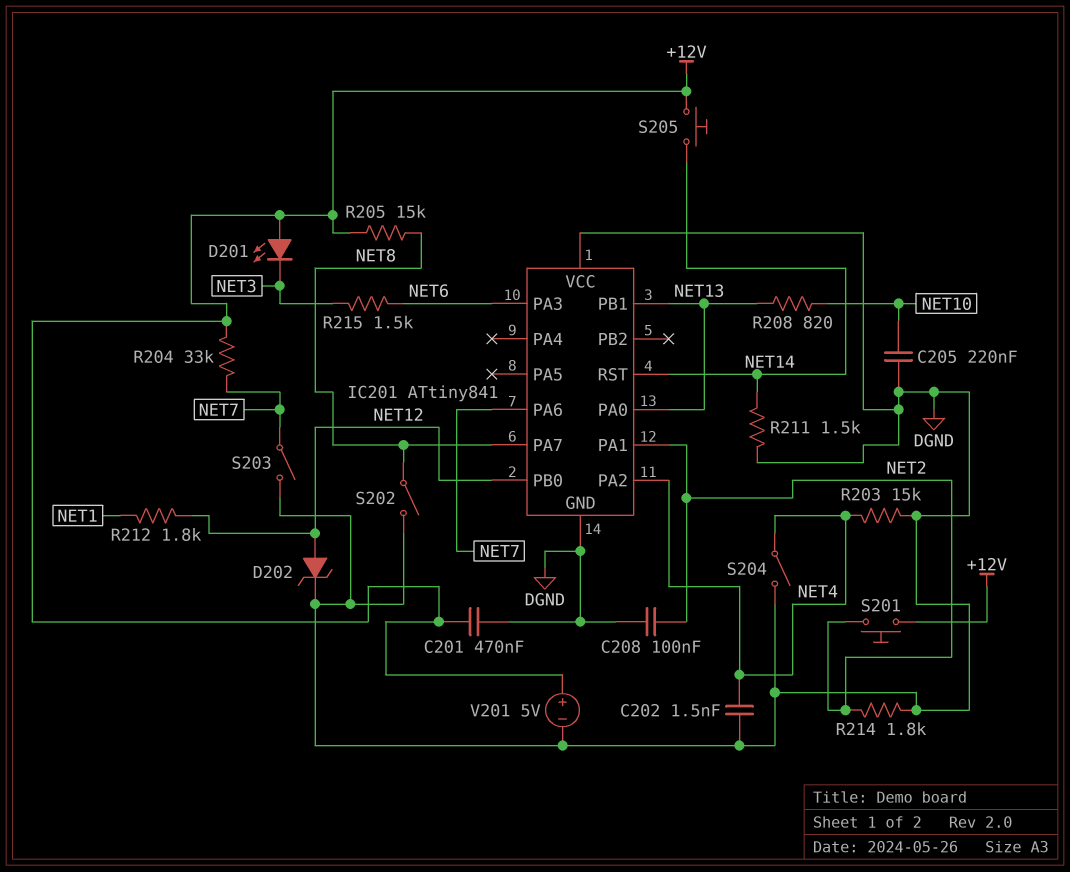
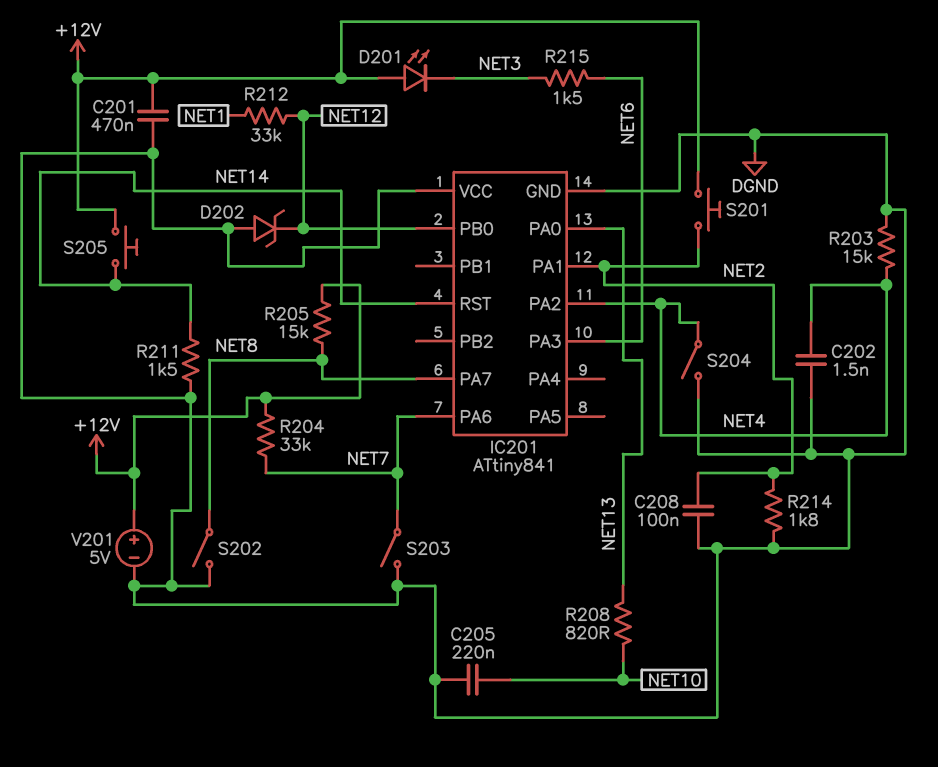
D202: zener (A NET12, K DGND) -> zener (A DGND, K NET12)
IC201 pin PB1: NET13 -> none
R212: 1.8k (NET1, NET12) -> 33k (NET1, NET12)

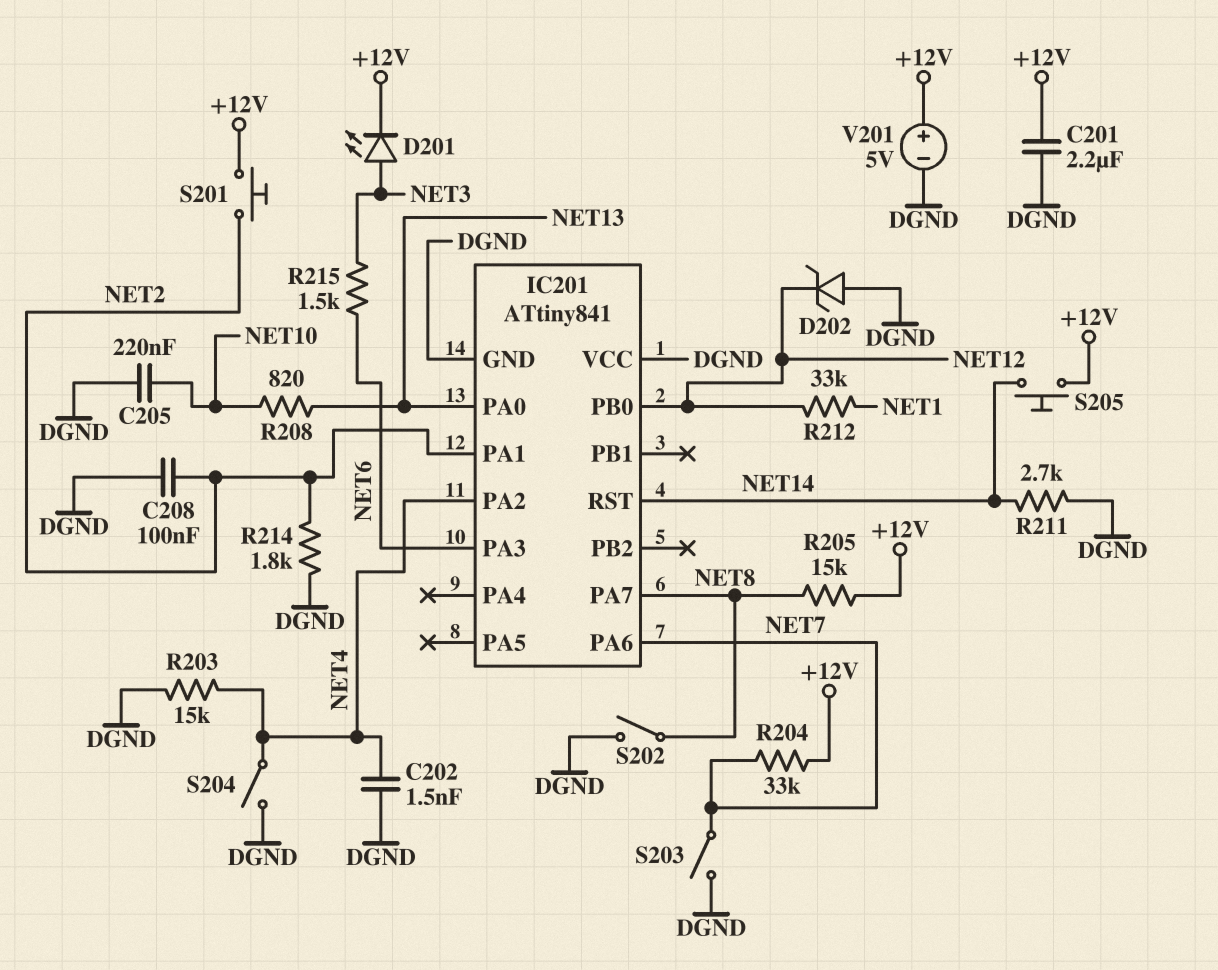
C201: 470nF (+12V, DGND) -> 2.2uF (+12V, DGND)
D201: LED (A +12V, K NET3) -> LED (A NET3, K +12V)
R211: 1.5k (DGND, NET14) -> 2.7k (DGND, NET14)

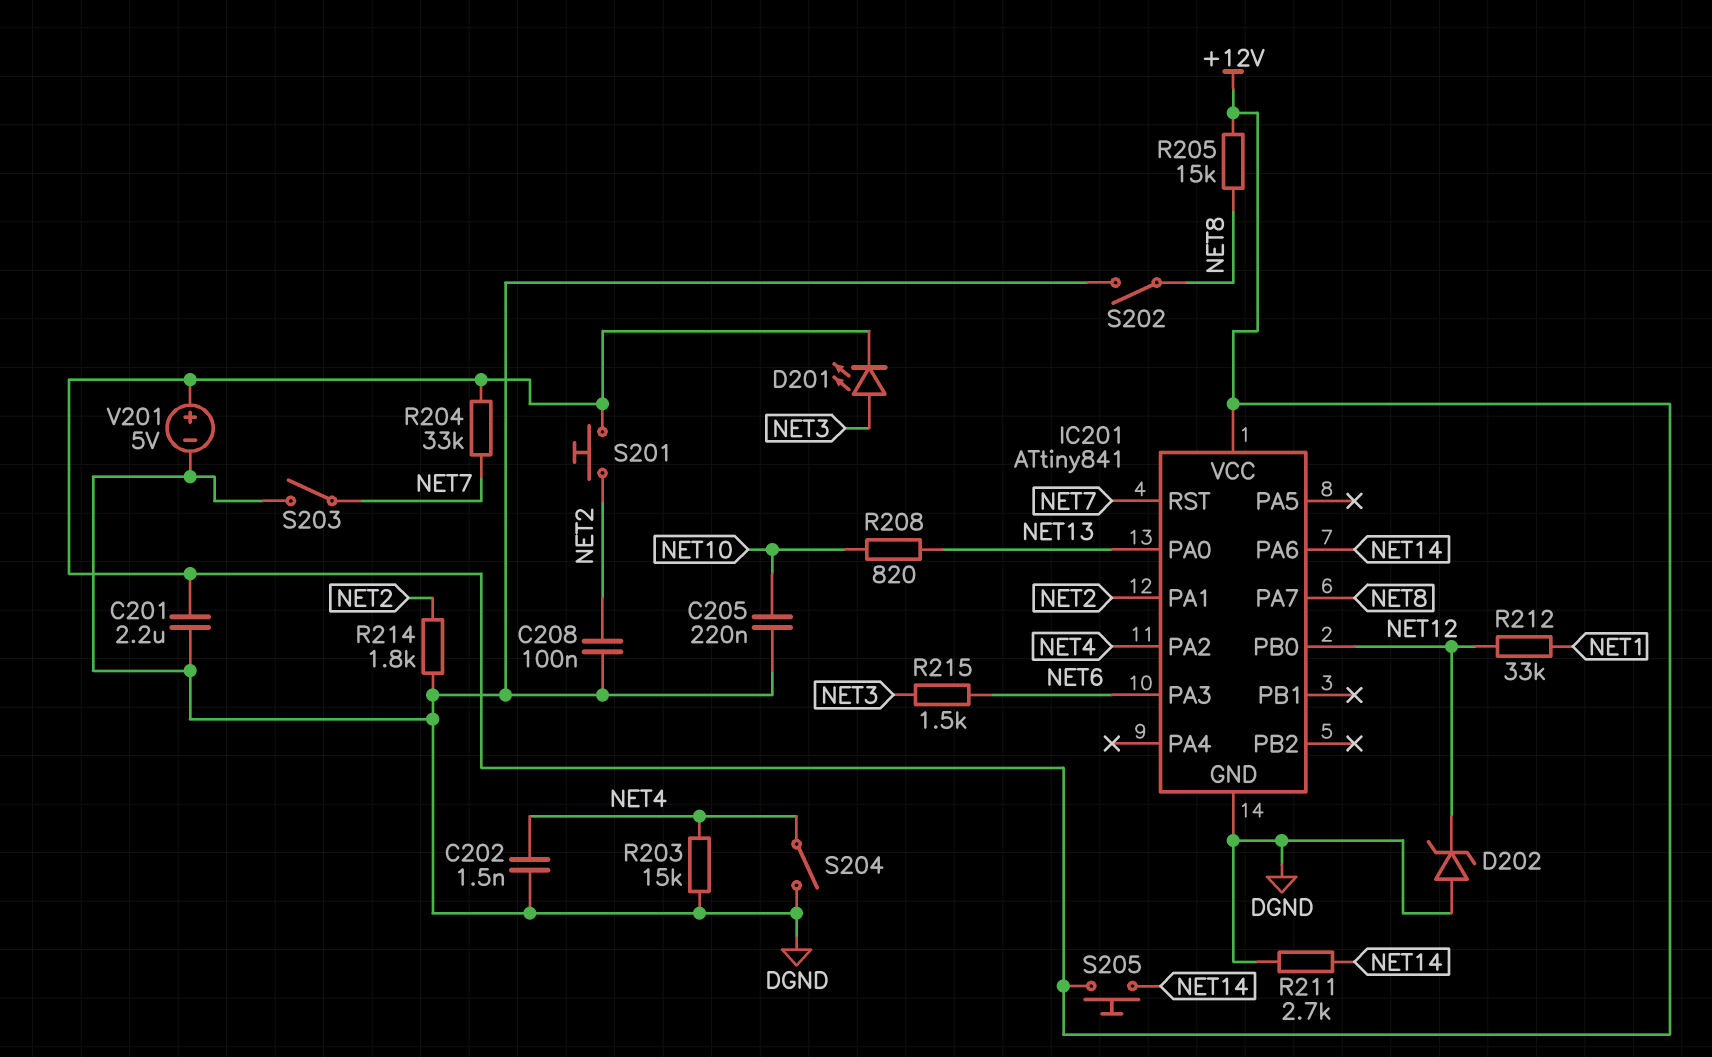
IC201 pin PA6: NET7 -> NET14
IC201 pin RST: NET14 -> NET7
IC201 pin VCC: DGND -> +12V

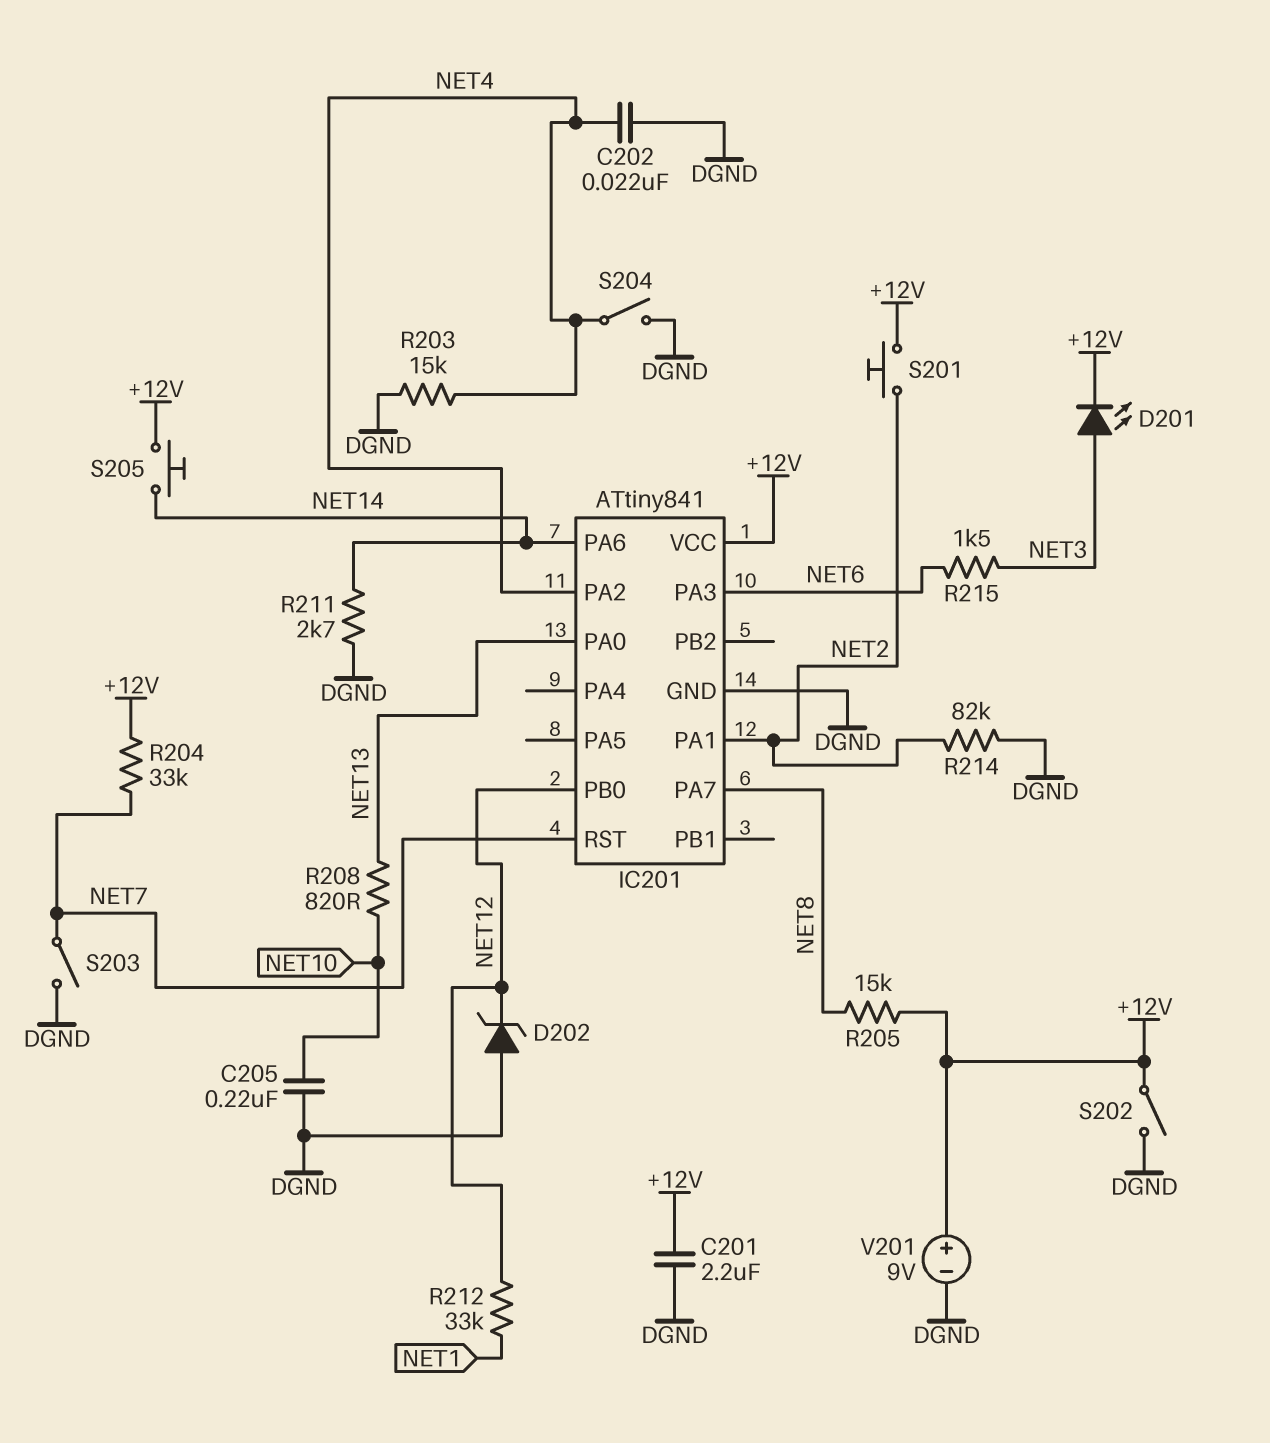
C202: 1.5nF (DGND, NET4) -> 22nF (DGND, NET4)
C208: 100nF (DGND, NET2) -> none
R214: 1.8k (DGND, NET2) -> 82k (DGND, NET2)
S202: switch (DGND, NET8) -> switch (+12V, DGND)
V201: 5V (plus +12V, minus DGND) -> 9V (plus +12V, minus DGND)

